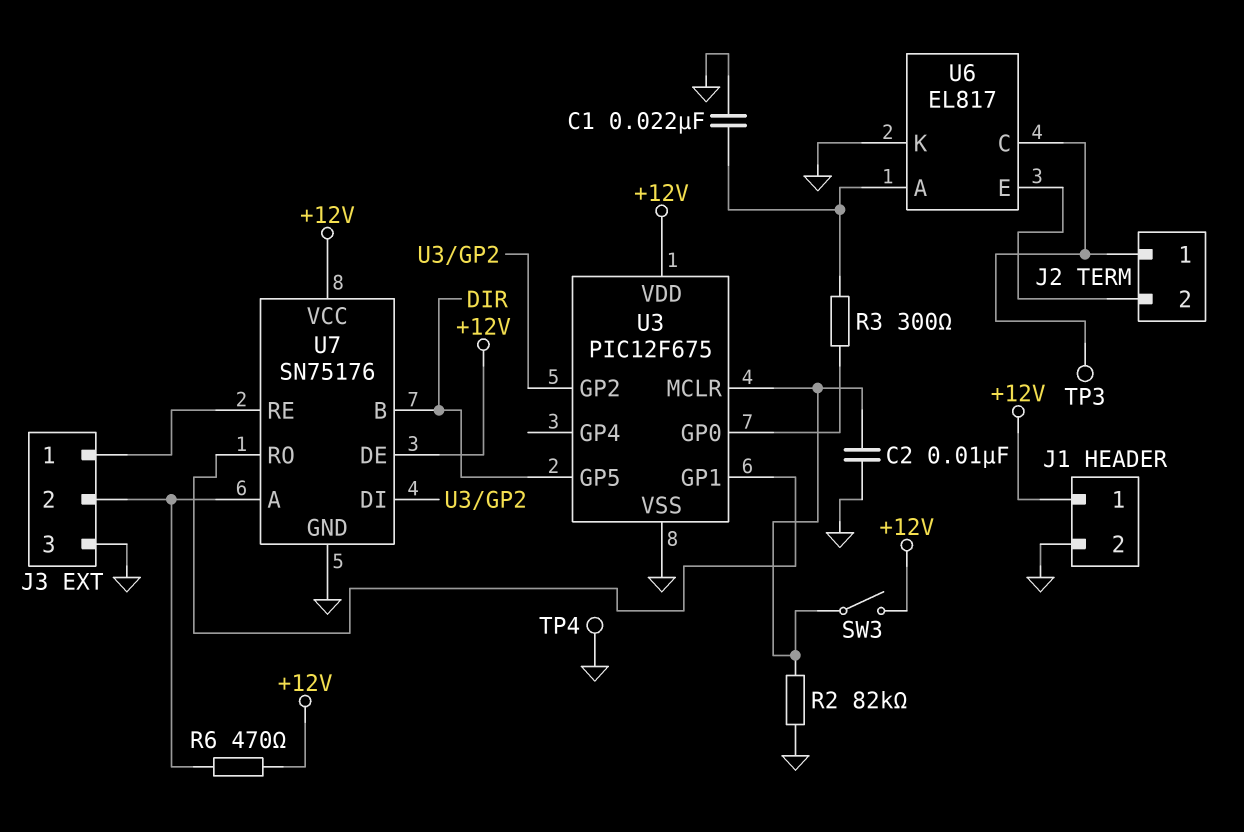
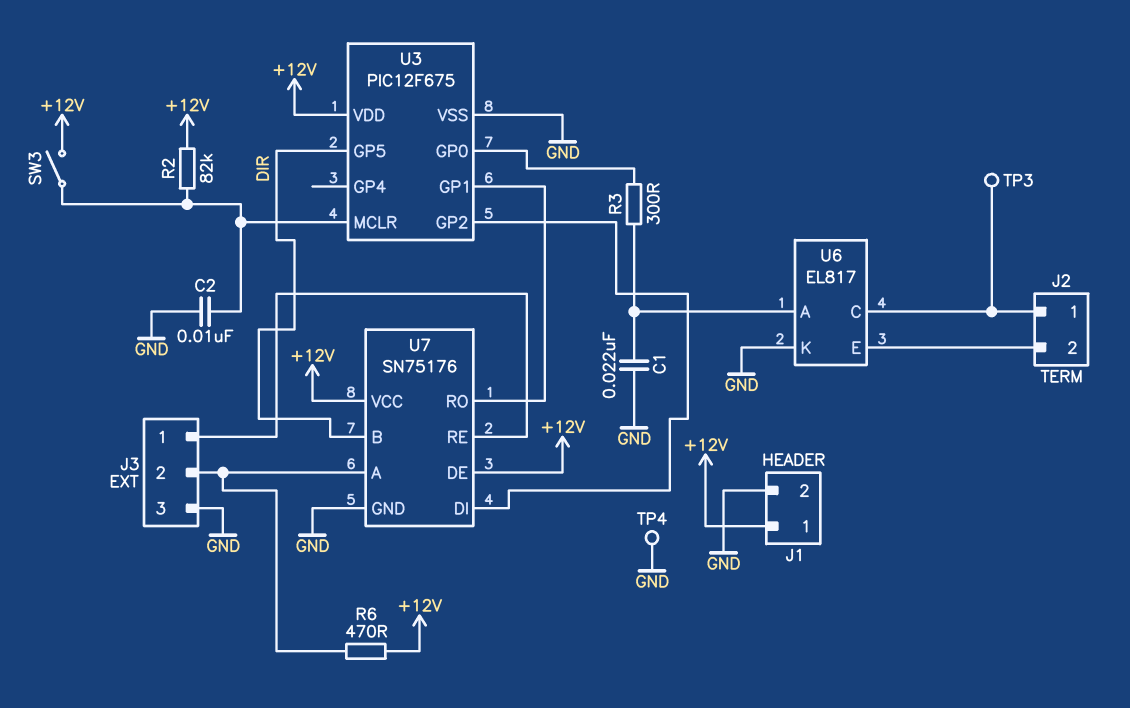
R2: 82k (GND, U3/MCLR) -> 82k (+12V, U3/MCLR)

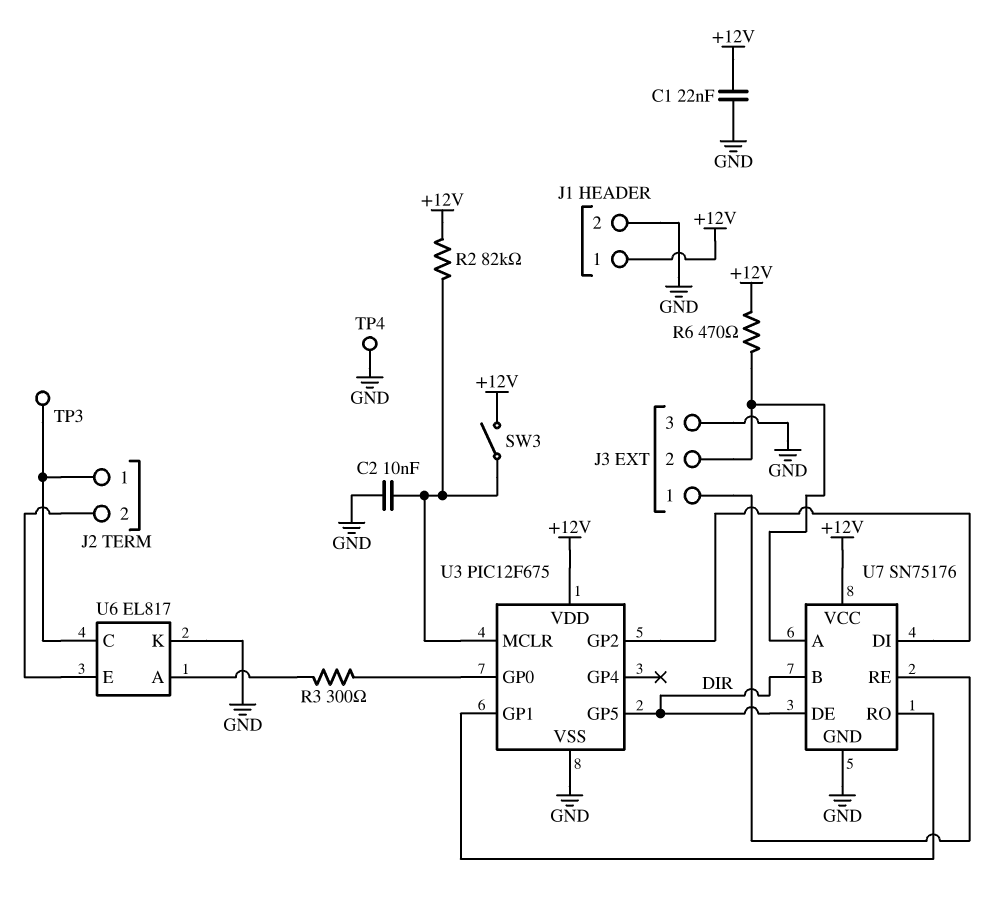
C1: 22nF (GND, U6/A) -> 22nF (+12V, GND)
U7 pin DE: +12V -> DIR

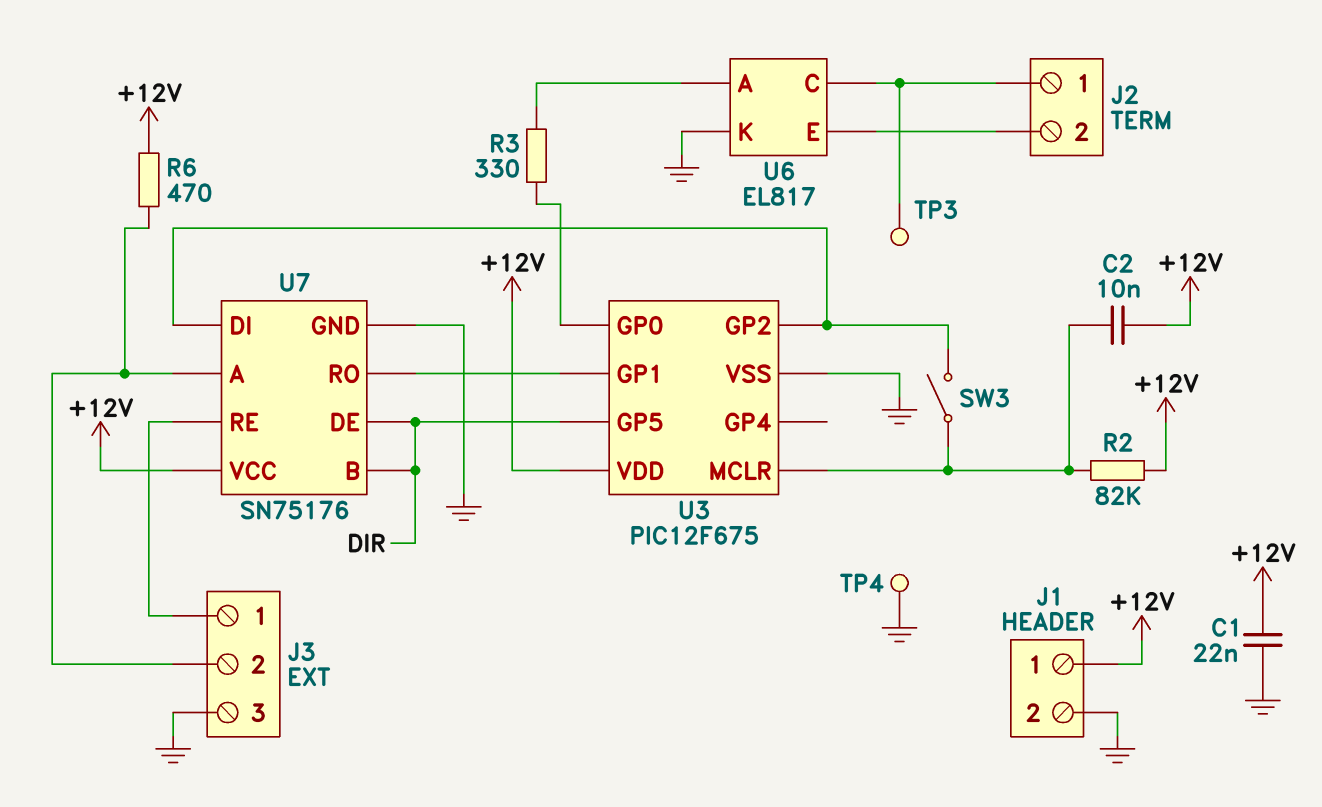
C2: 10nF (GND, U3/MCLR) -> 10nF (+12V, U3/MCLR)
R3: 300 (U3/GP0, U6/A) -> 330 (U3/GP0, U6/A)
SW3: switch (+12V, U3/MCLR) -> switch (U3/GP2, U3/MCLR)

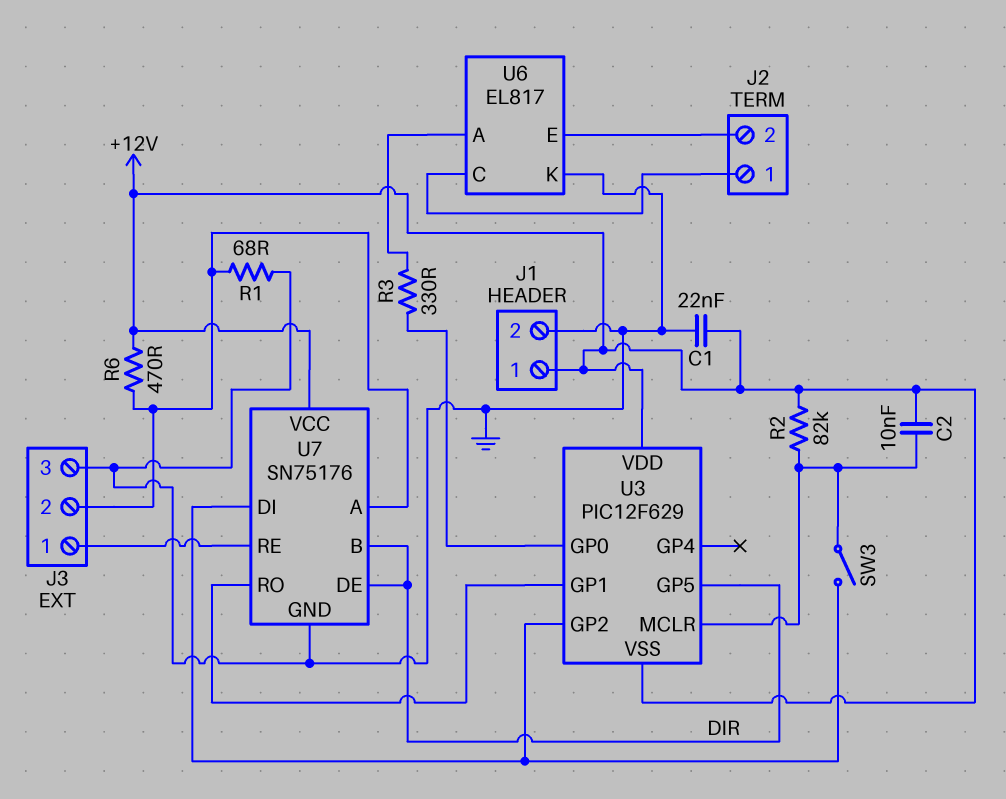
R1: none -> 68 (GND, J3/2)
TP3: test point (J2/1) -> none
TP4: test point (GND) -> none
U3: PIC12F675 -> PIC12F629
U3 pin VSS: GND -> +12V

